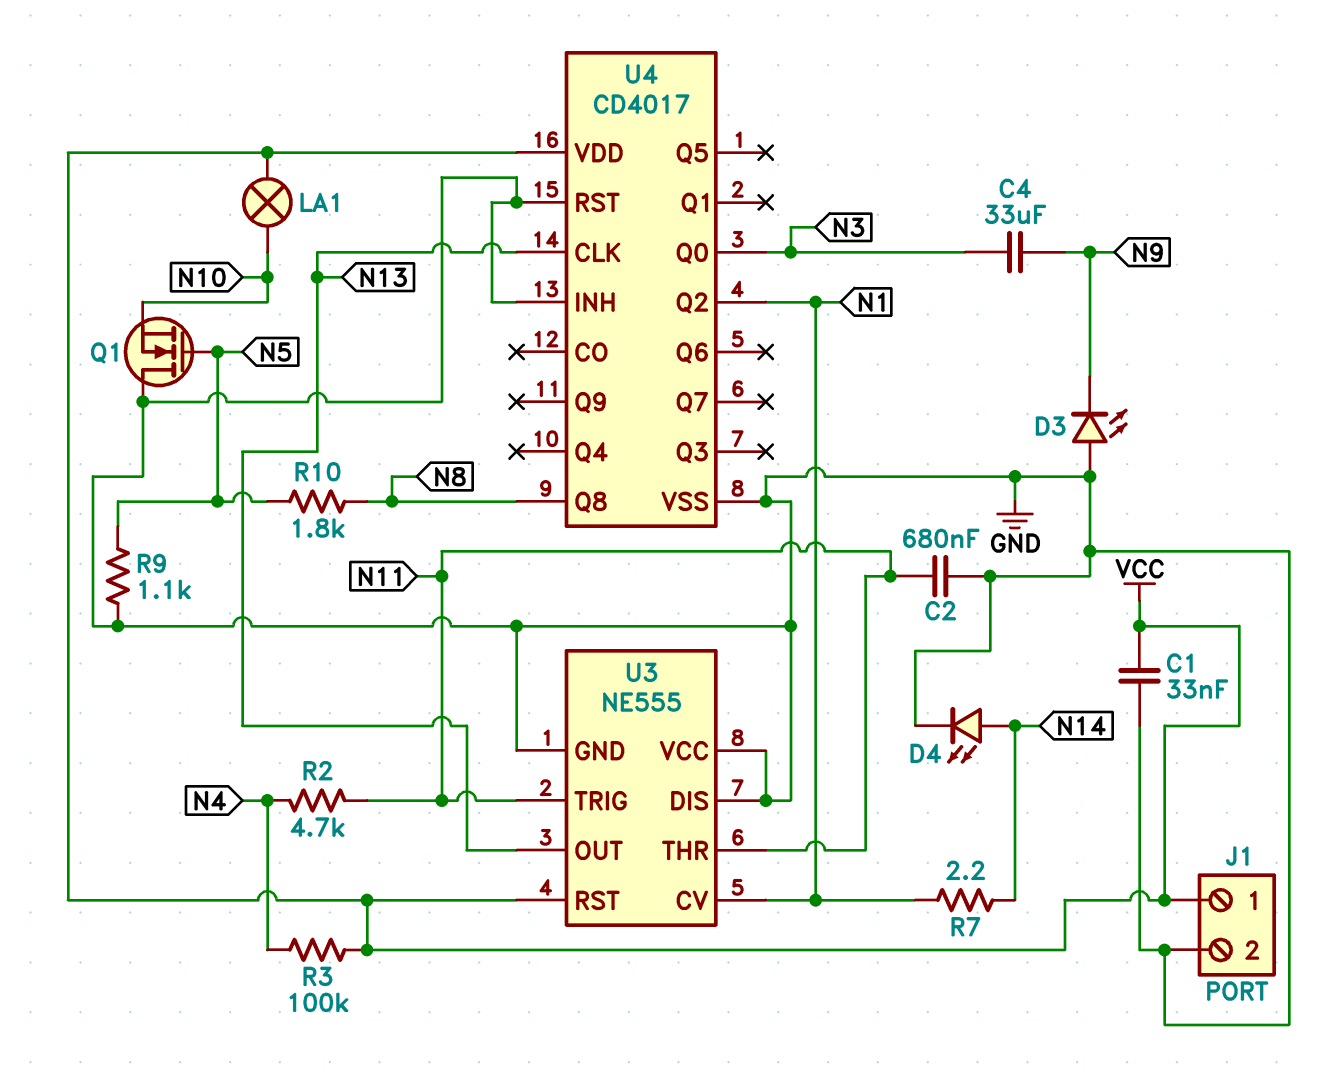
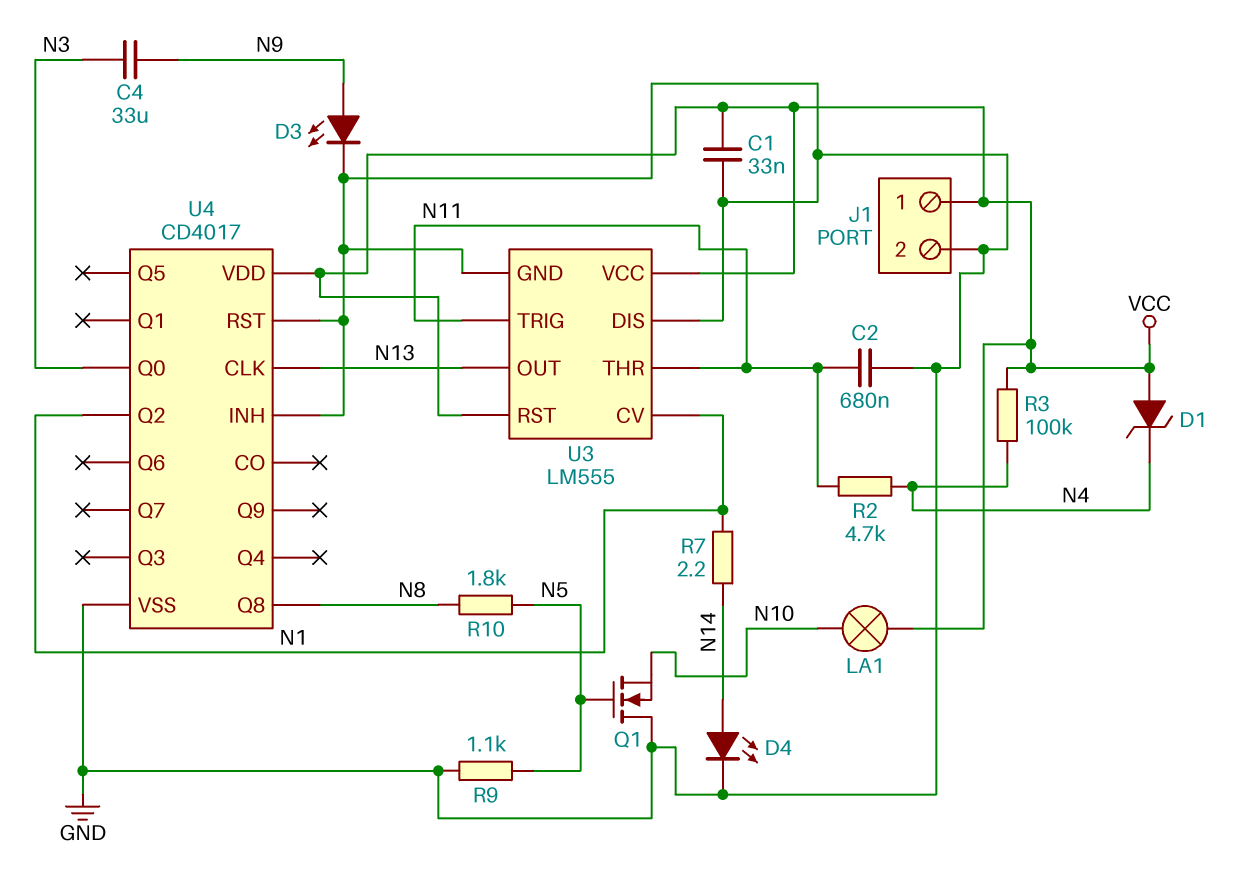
D1: none -> zener (A VCC, K N4)
D3: LED (A GND, K N9) -> LED (A N9, K GND)
U3: NE555 -> LM555
U3 pin VCC: GND -> VCC

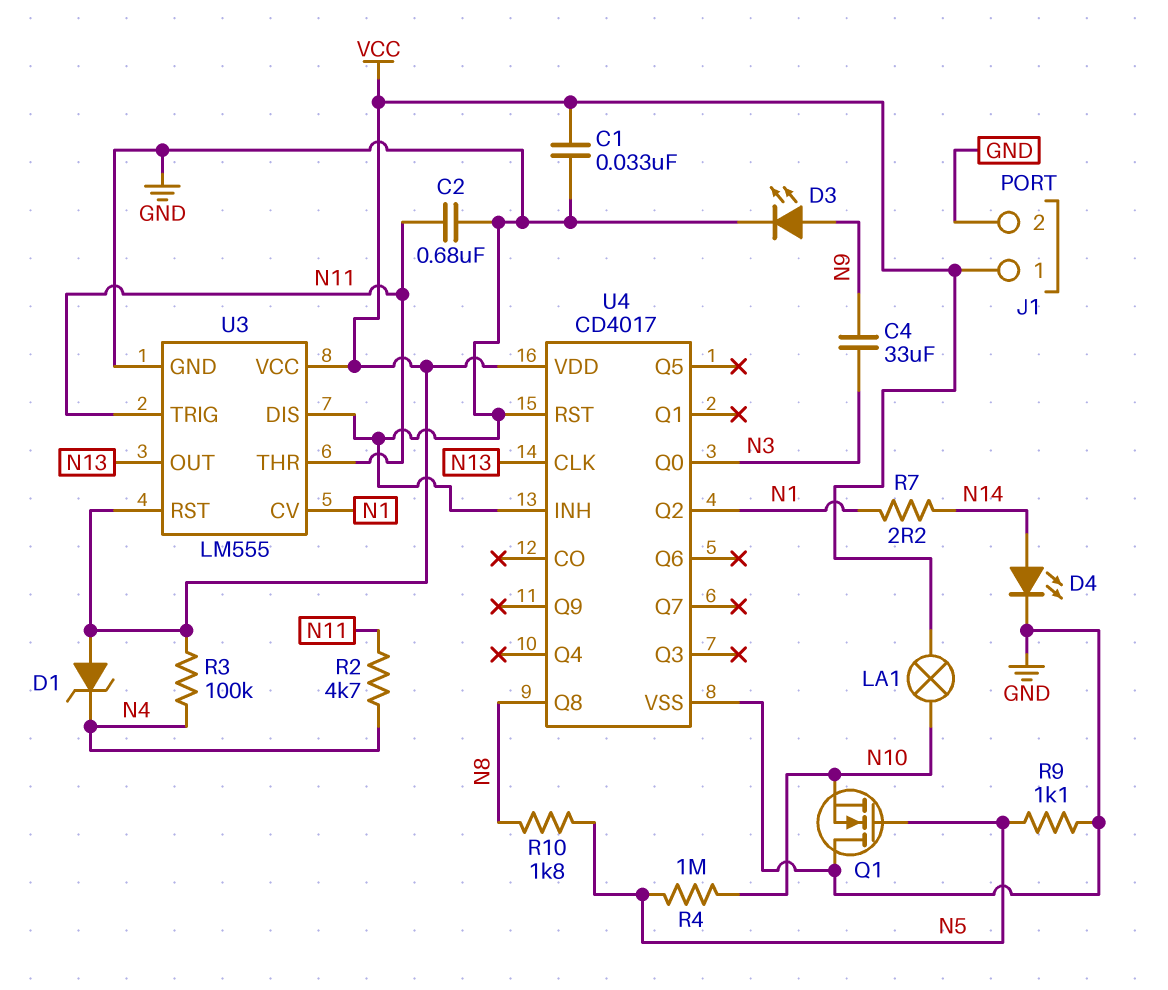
R4: none -> 1M (N5, N10)

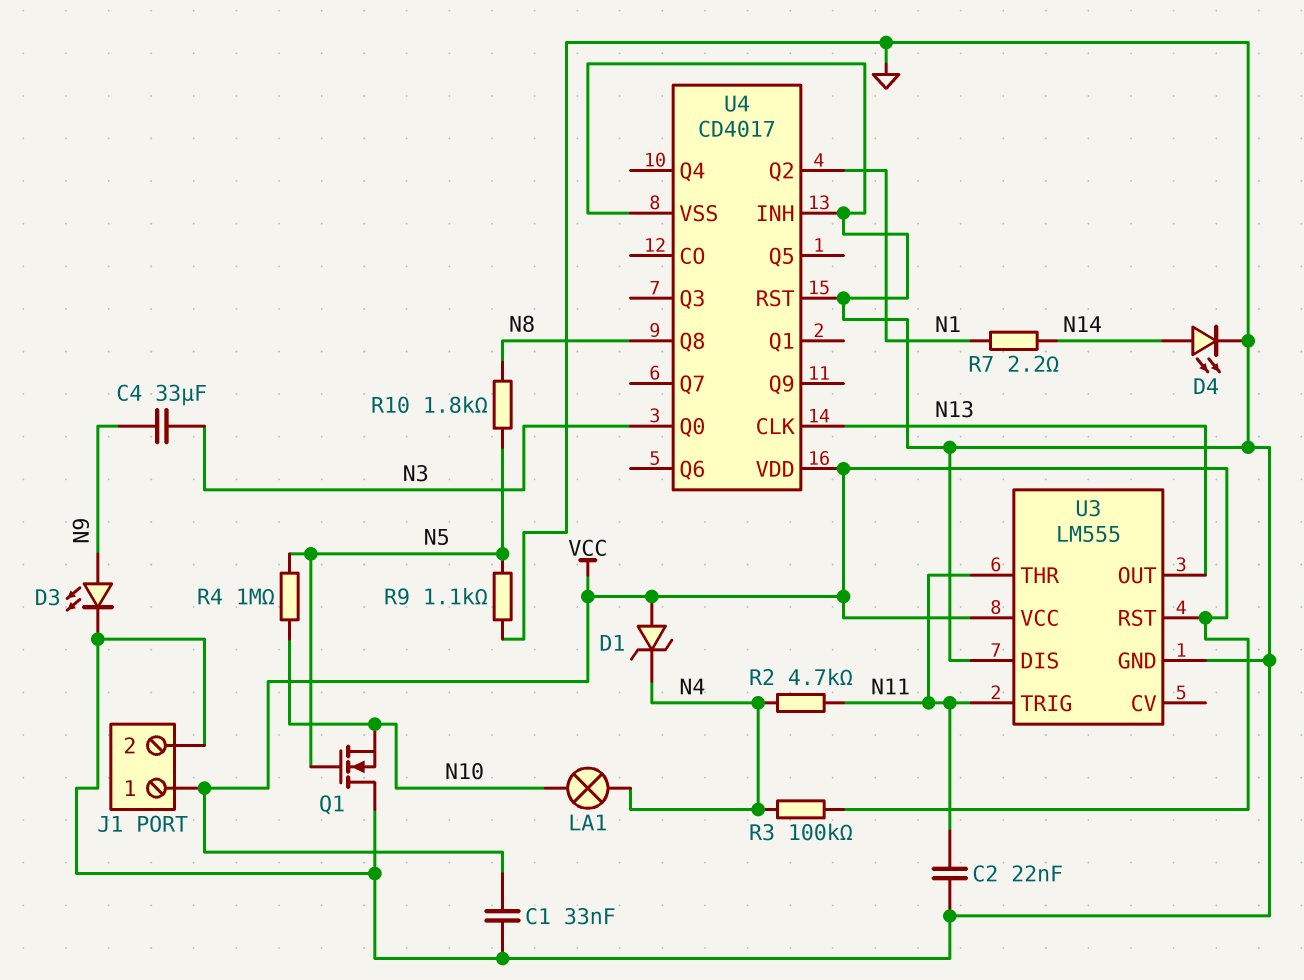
C2: 680nF (GND, N11) -> 22nF (GND, N11)
LA1: lamp (N10, VCC) -> lamp (N4, N10)
U3 pin CV: N1 -> none

